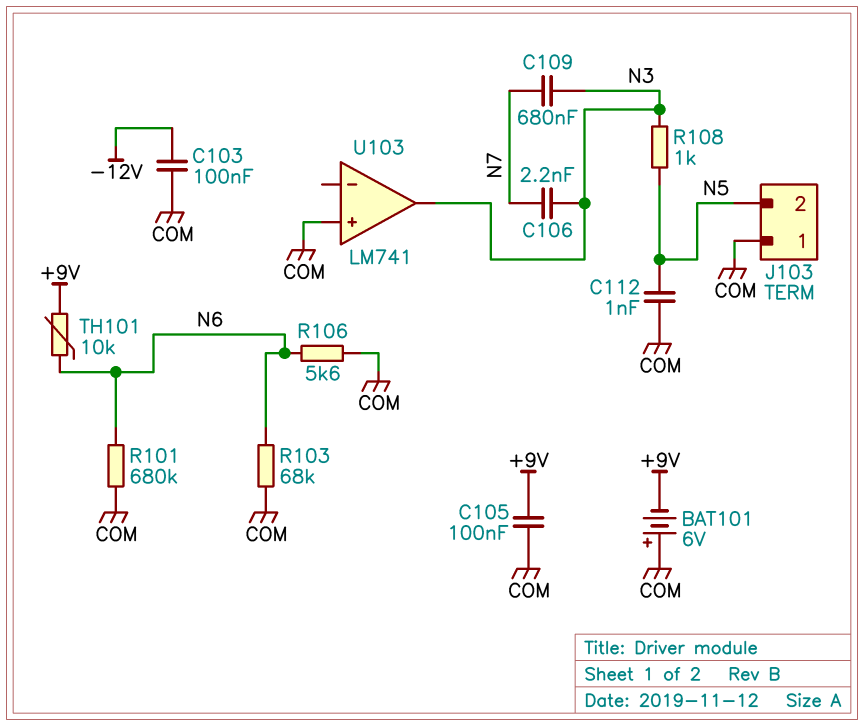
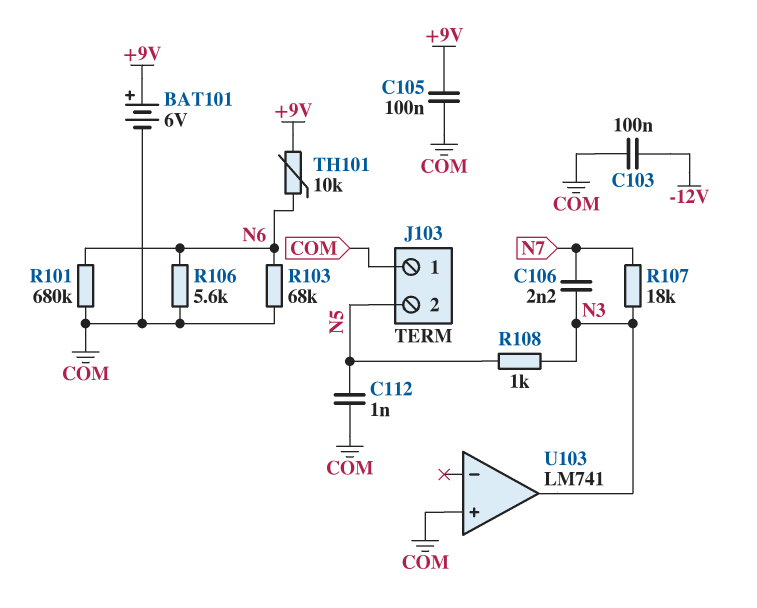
BAT101: 6V (plus COM, minus +9V) -> 6V (plus +9V, minus COM)
C109: 680nF (N3, N7) -> none
R107: none -> 18k (N3, N7)

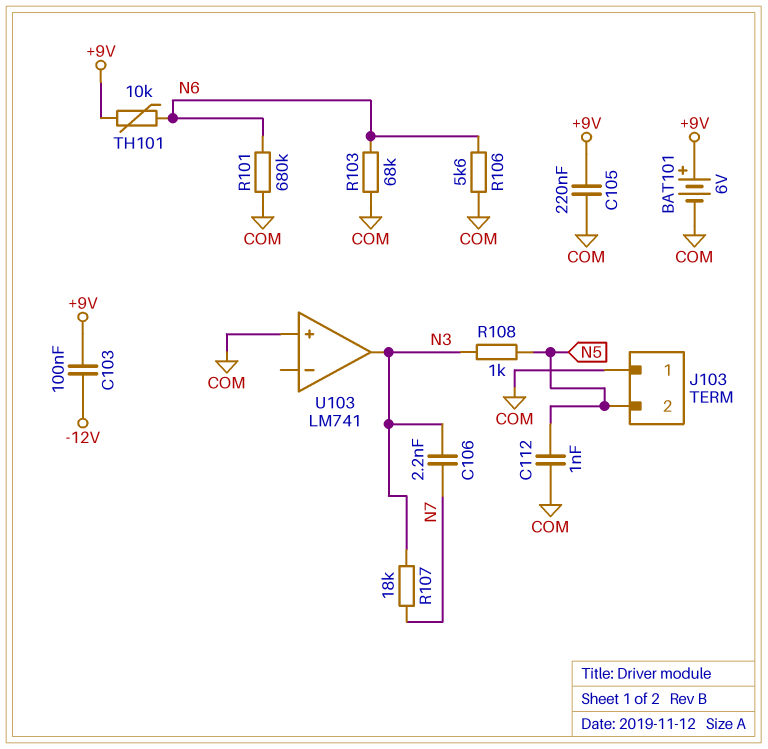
C103: 100nF (-12V, COM) -> 100nF (+9V, -12V)
C105: 100nF (+9V, COM) -> 220nF (+9V, COM)

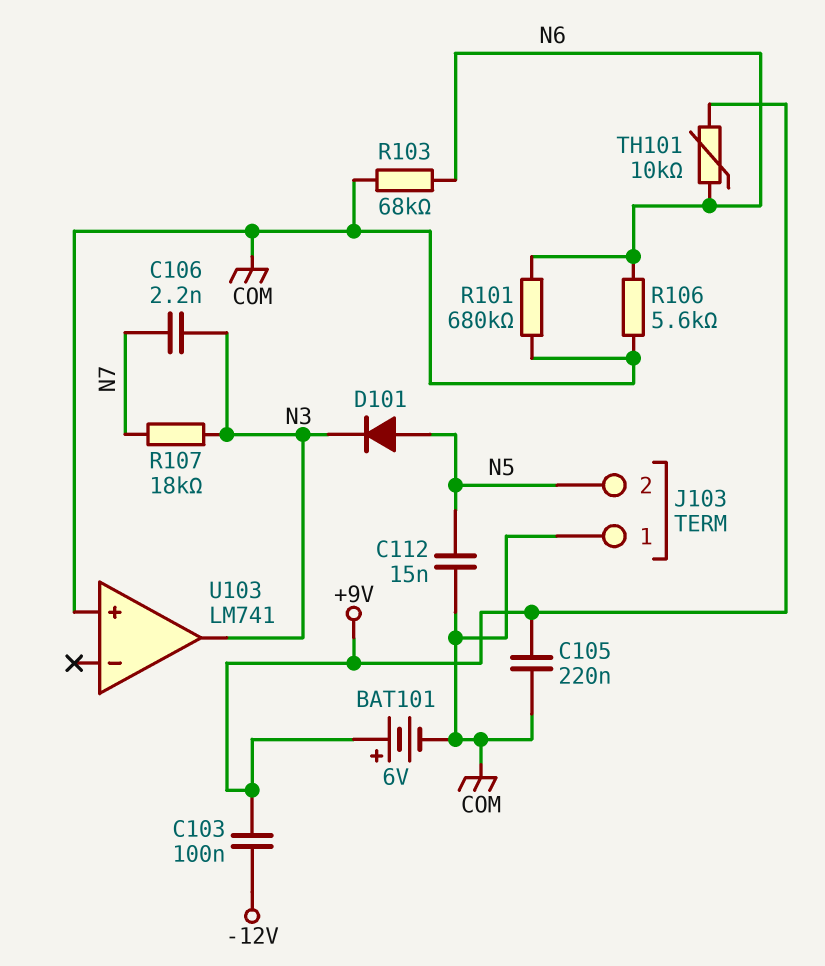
C112: 1nF (COM, N5) -> 15nF (COM, N5)
D101: none -> diode (A N5, K N3)
R108: 1k (N3, N5) -> none

